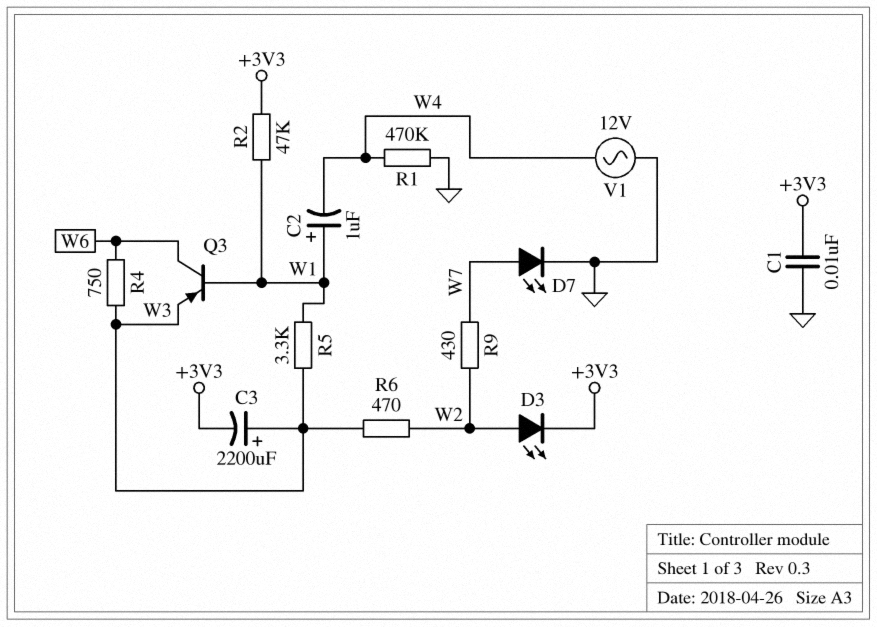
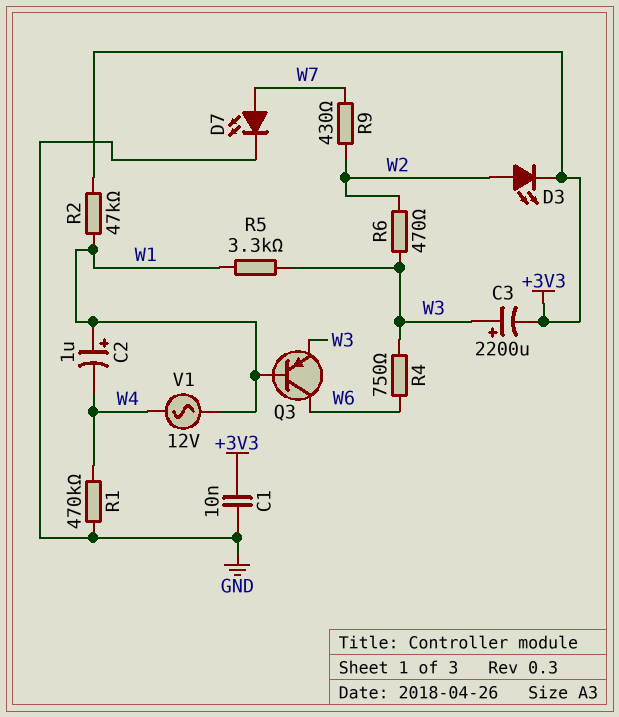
V1: AC 12V (GND, W4) -> AC 12V (W1, W4)

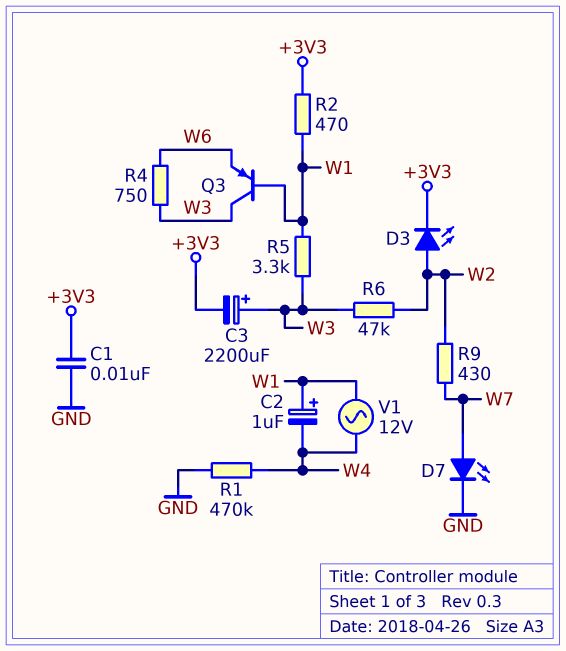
Q3: PNP (B W1, C W6, E W3) -> PNP (B W1, C W3, E W6)
R2: 47k (+3V3, W1) -> 470 (+3V3, W1)
R6: 470 (W2, W3) -> 47k (W2, W3)

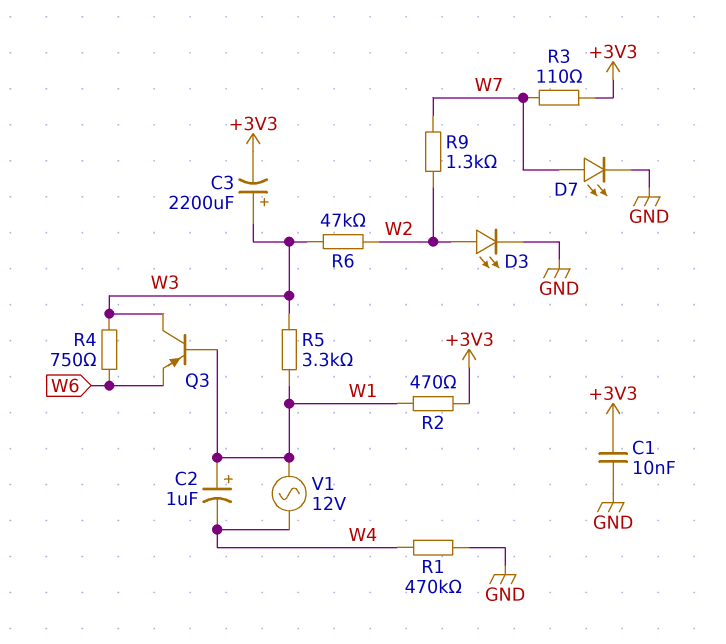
D3: LED (A W2, K +3V3) -> LED (A W2, K GND)
R3: none -> 110 (+3V3, W7)
R9: 430 (W2, W7) -> 1.3k (W2, W7)

